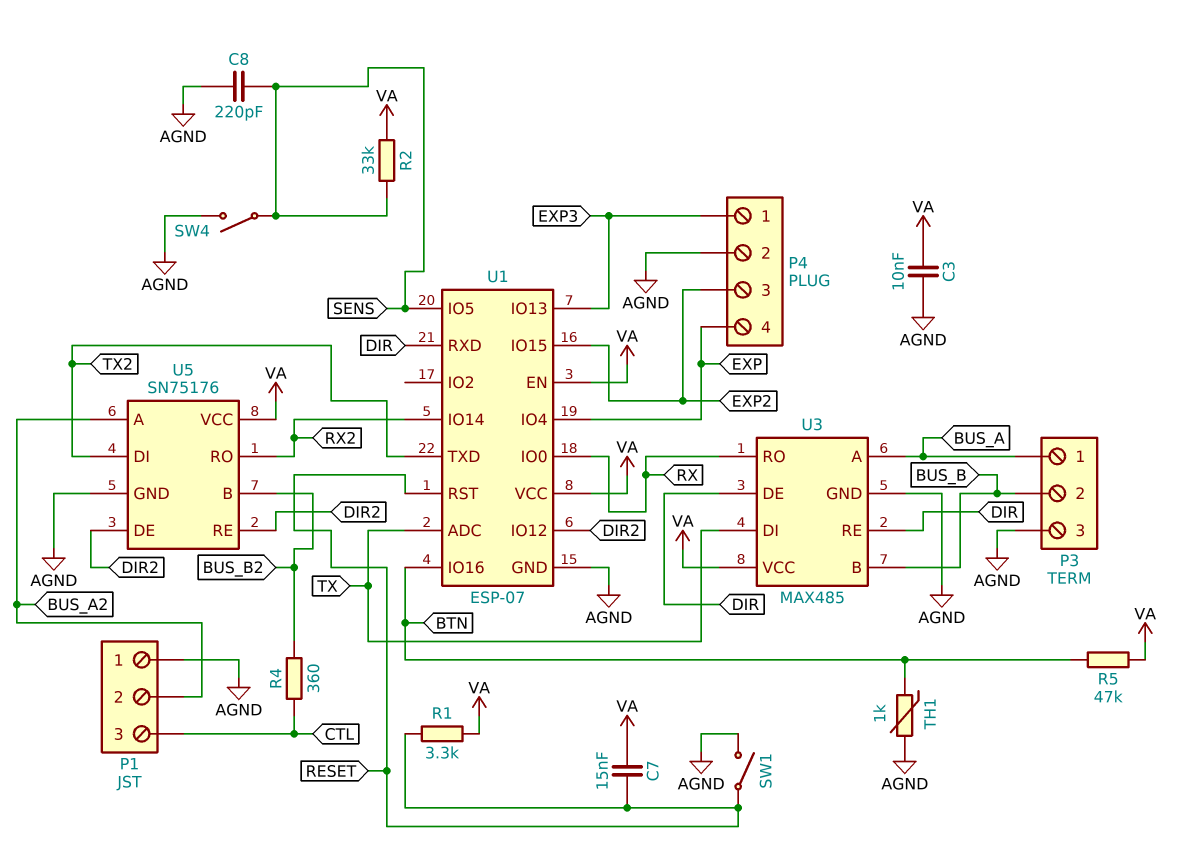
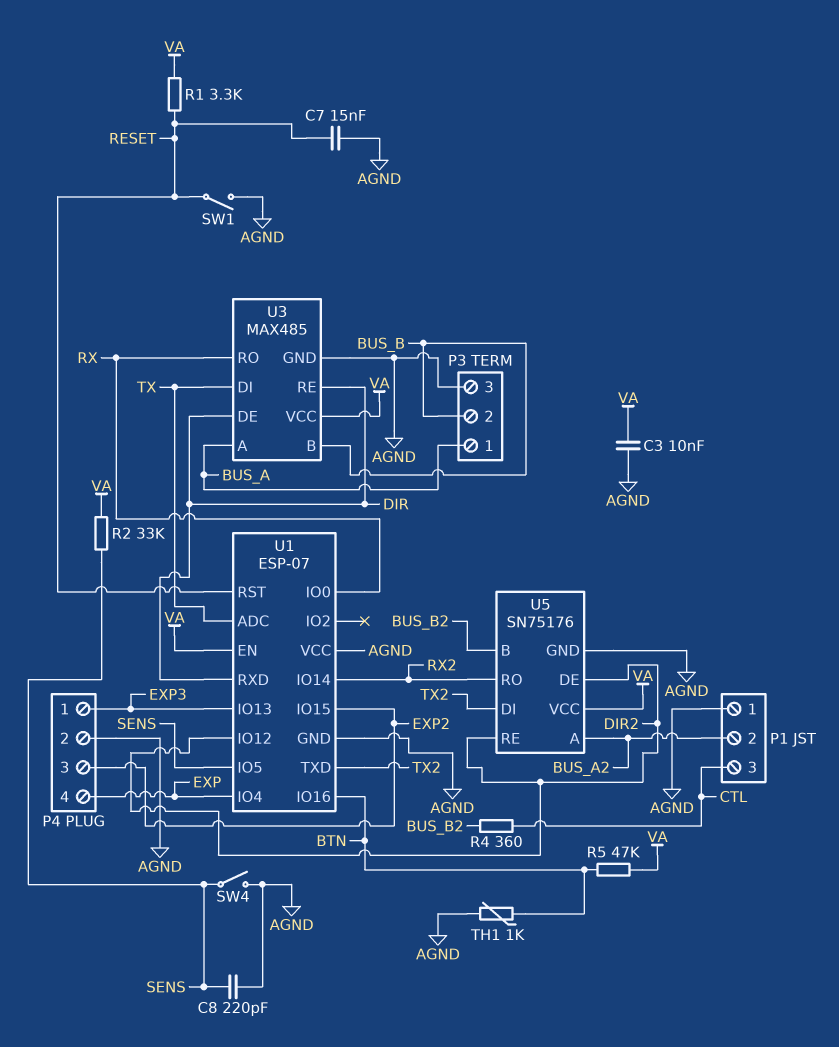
C7: 15nF (RESET, VA) -> 15nF (AGND, RESET)
U1 pin VCC: VA -> AGND

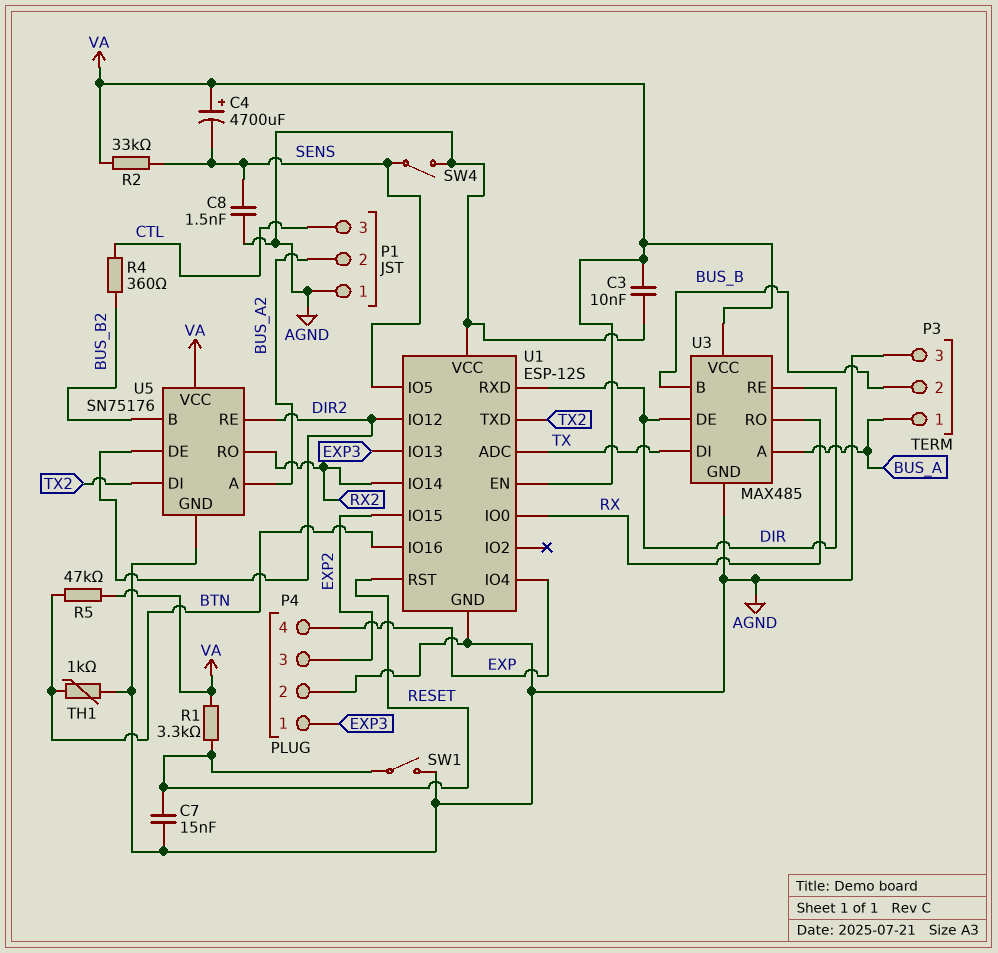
C4: none -> 4700uF (plus VA, minus SENS)
C8: 220pF (AGND, SENS) -> 1.5nF (AGND, SENS)
U1: ESP-07 -> ESP-12S

